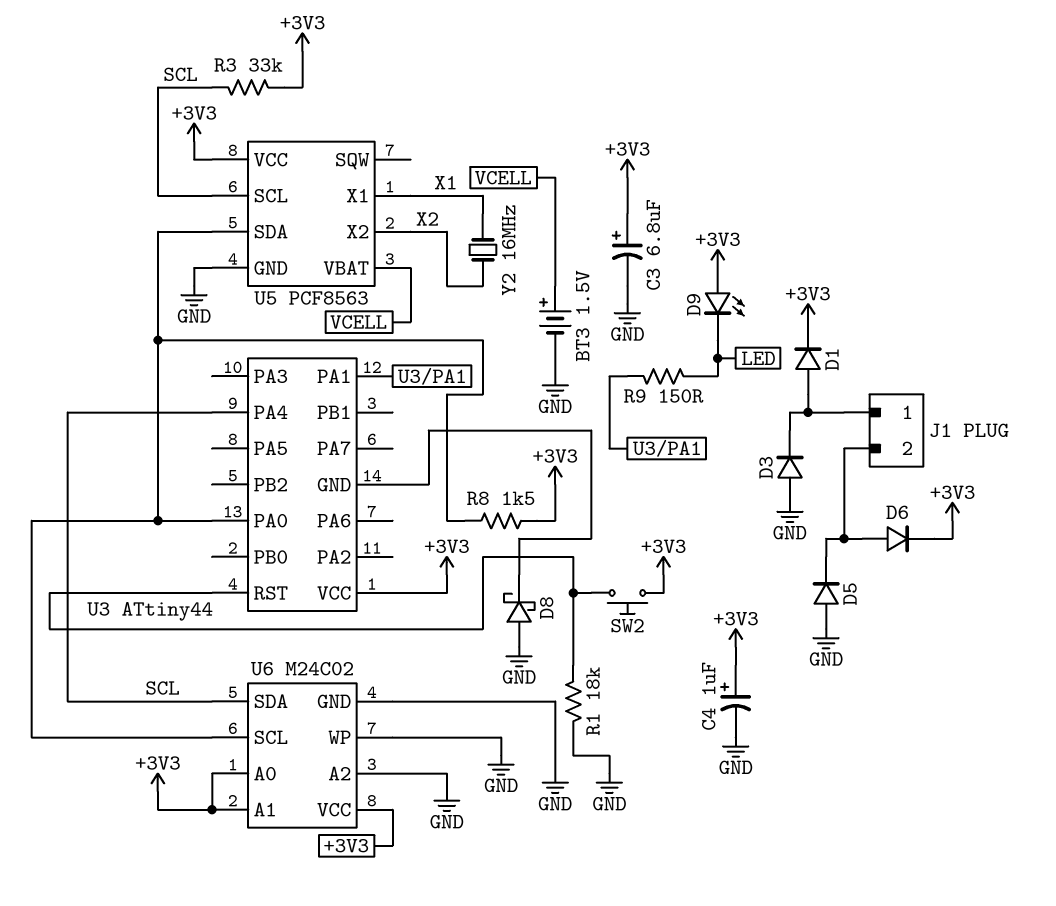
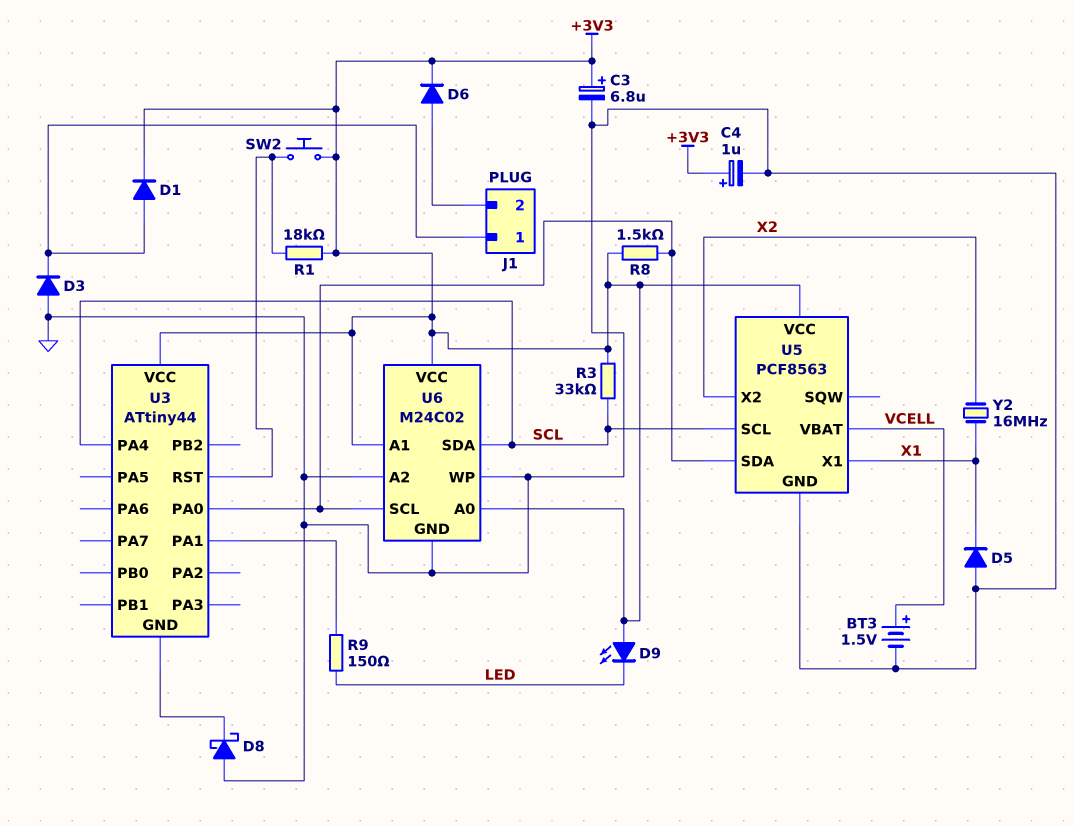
D5: diode (A GND, K J1/2) -> diode (A GND, K X1)
R1: 18k (GND, U3/RST) -> 18k (+3V3, U3/RST)

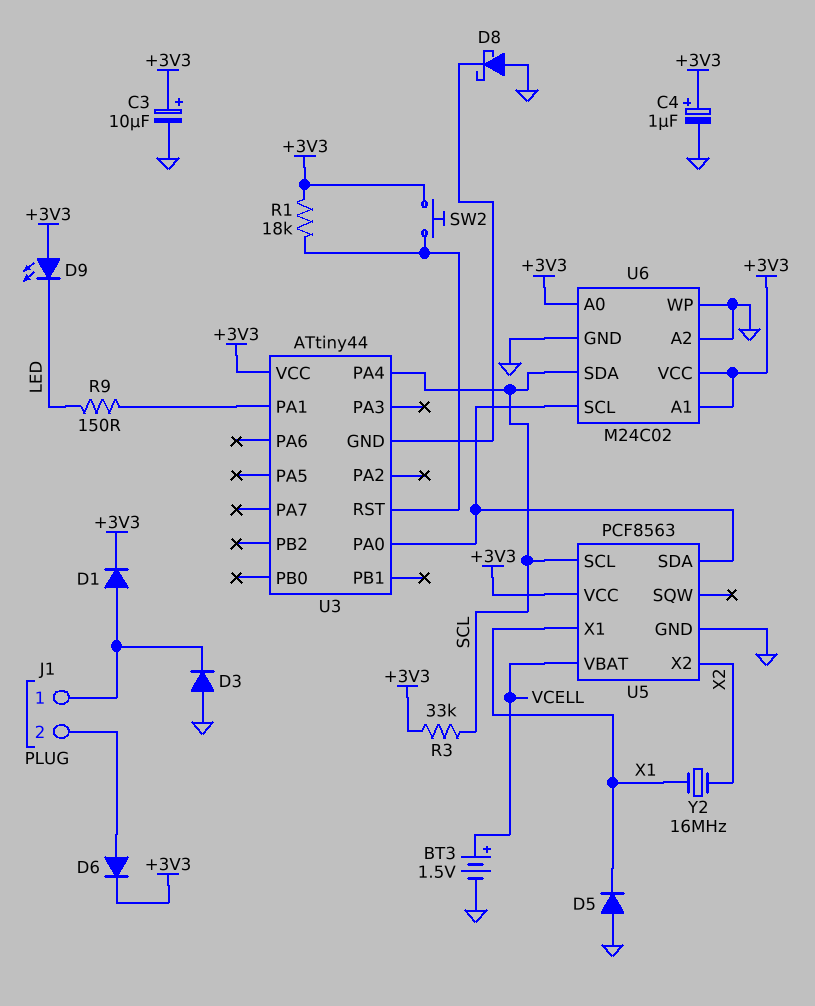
C3: 6.8uF (plus +3V3, minus GND) -> 10uF (plus +3V3, minus GND)
R8: 1.5k (+3V3, U3/PA0) -> none

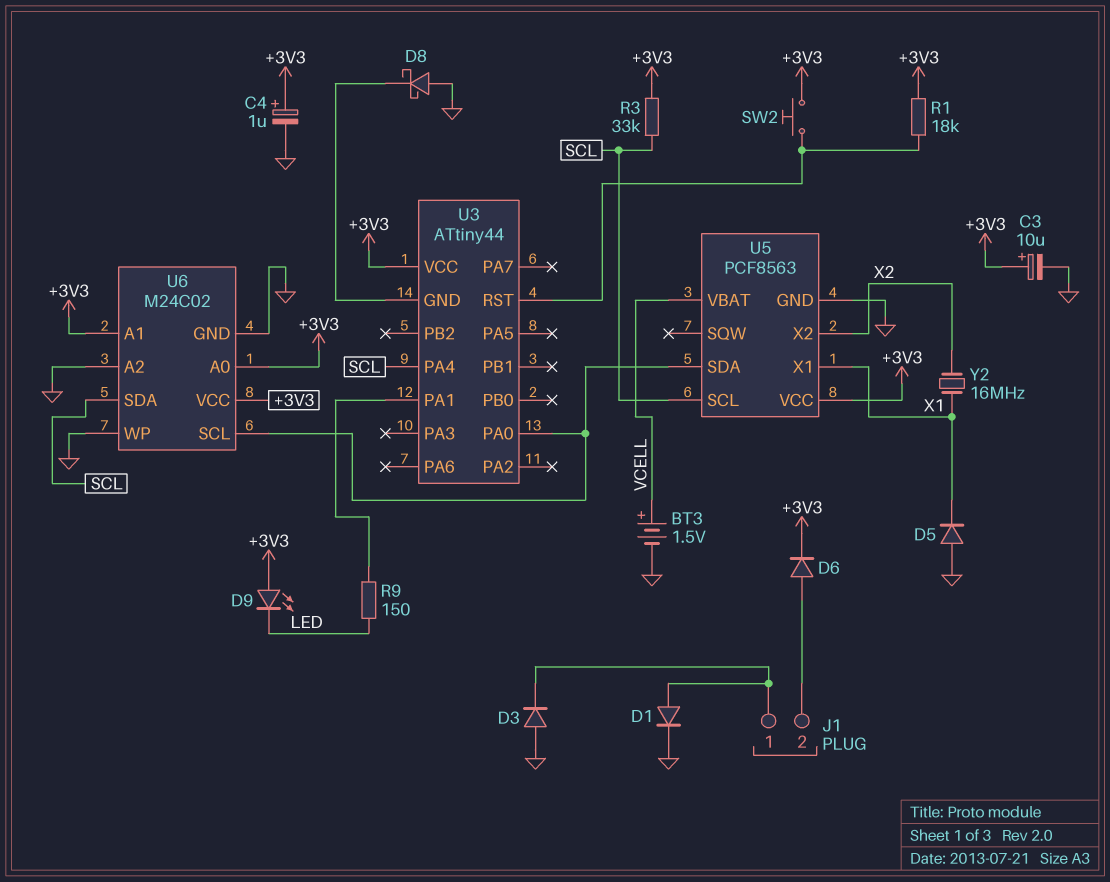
D1: diode (A J1/1, K +3V3) -> diode (A J1/1, K GND)

